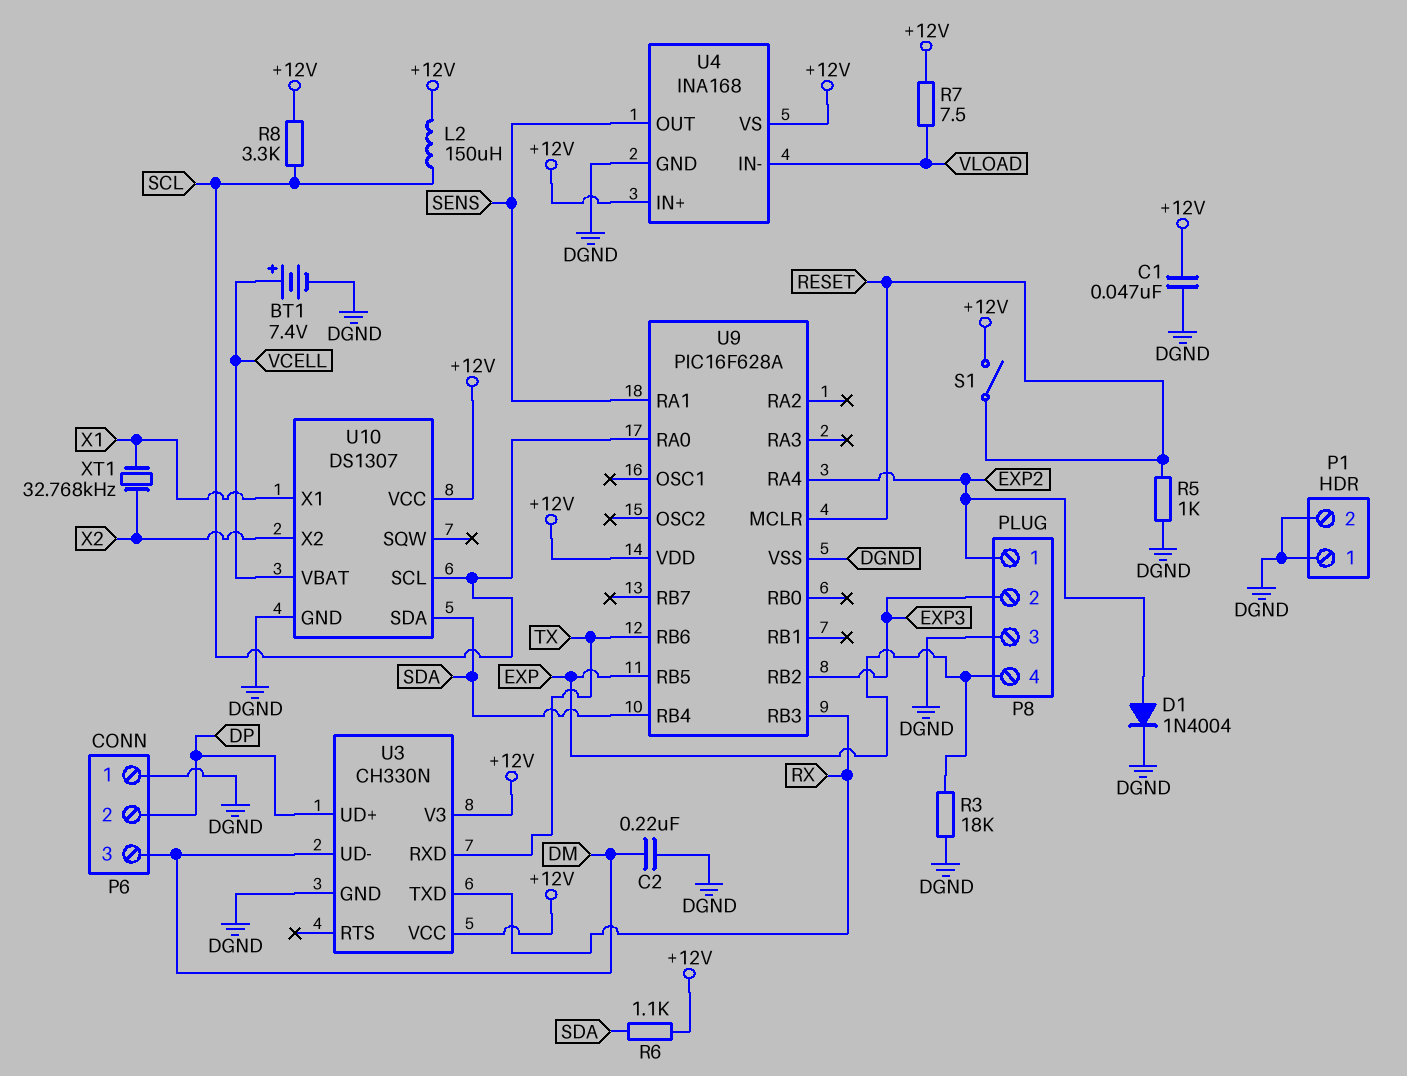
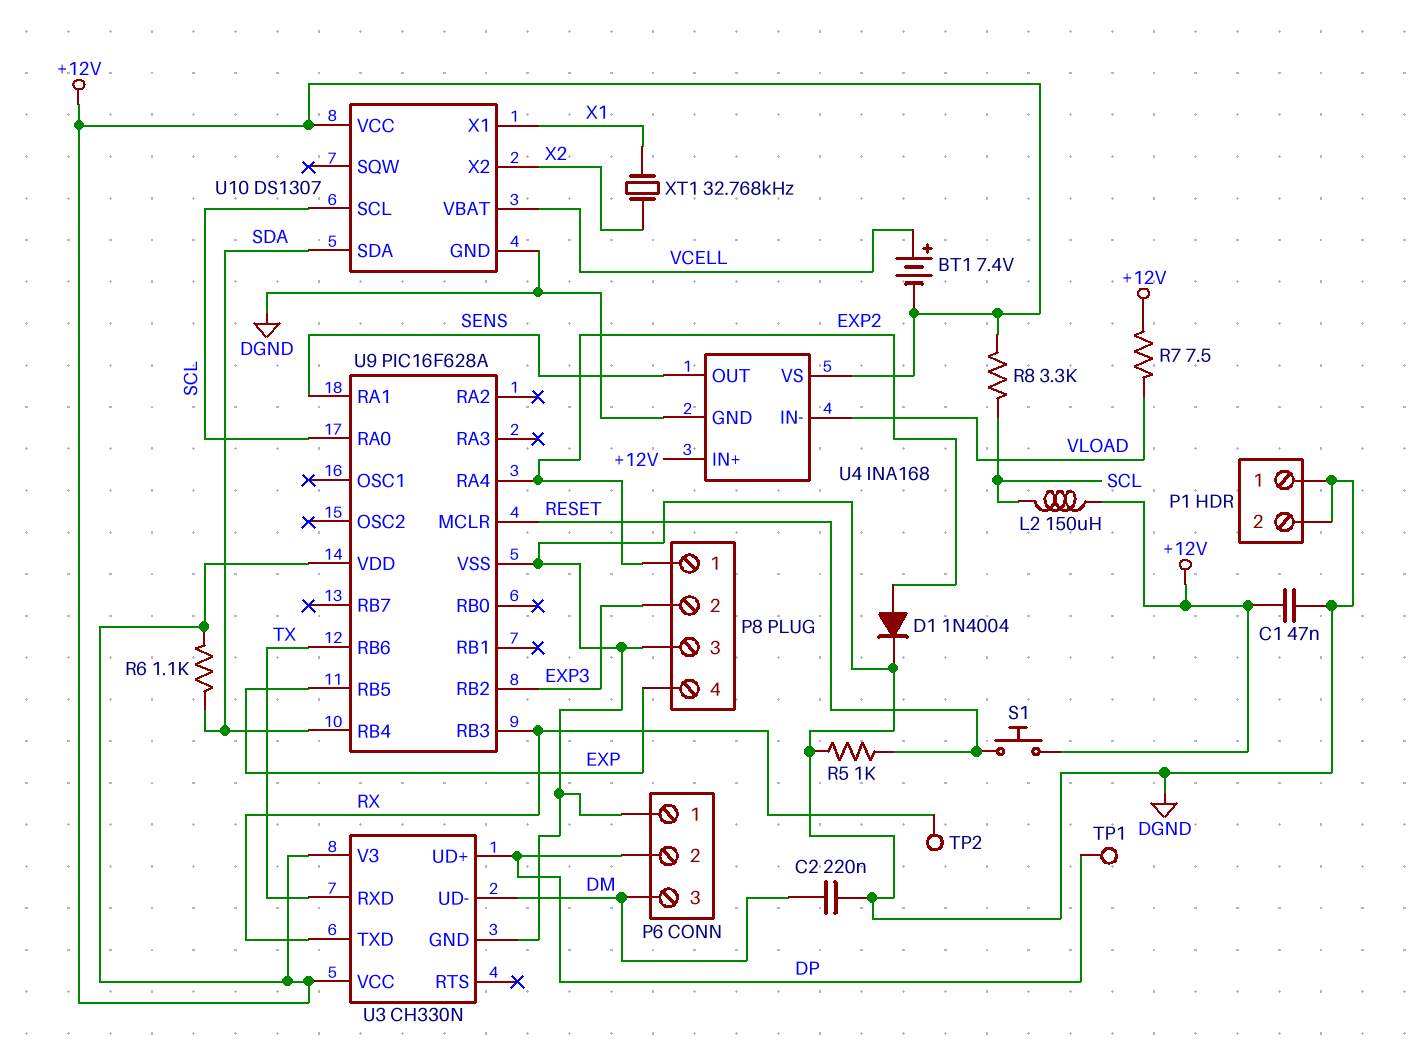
BT1: 7.4V (plus VCELL, minus DGND) -> 7.4V (plus VCELL, minus +12V)
R3: 18k (DGND, EXP) -> none
S1: switch (+12V, RESET) -> button (+12V, RESET)
TP1: none -> test point (DP)
TP2: none -> test point (RX)

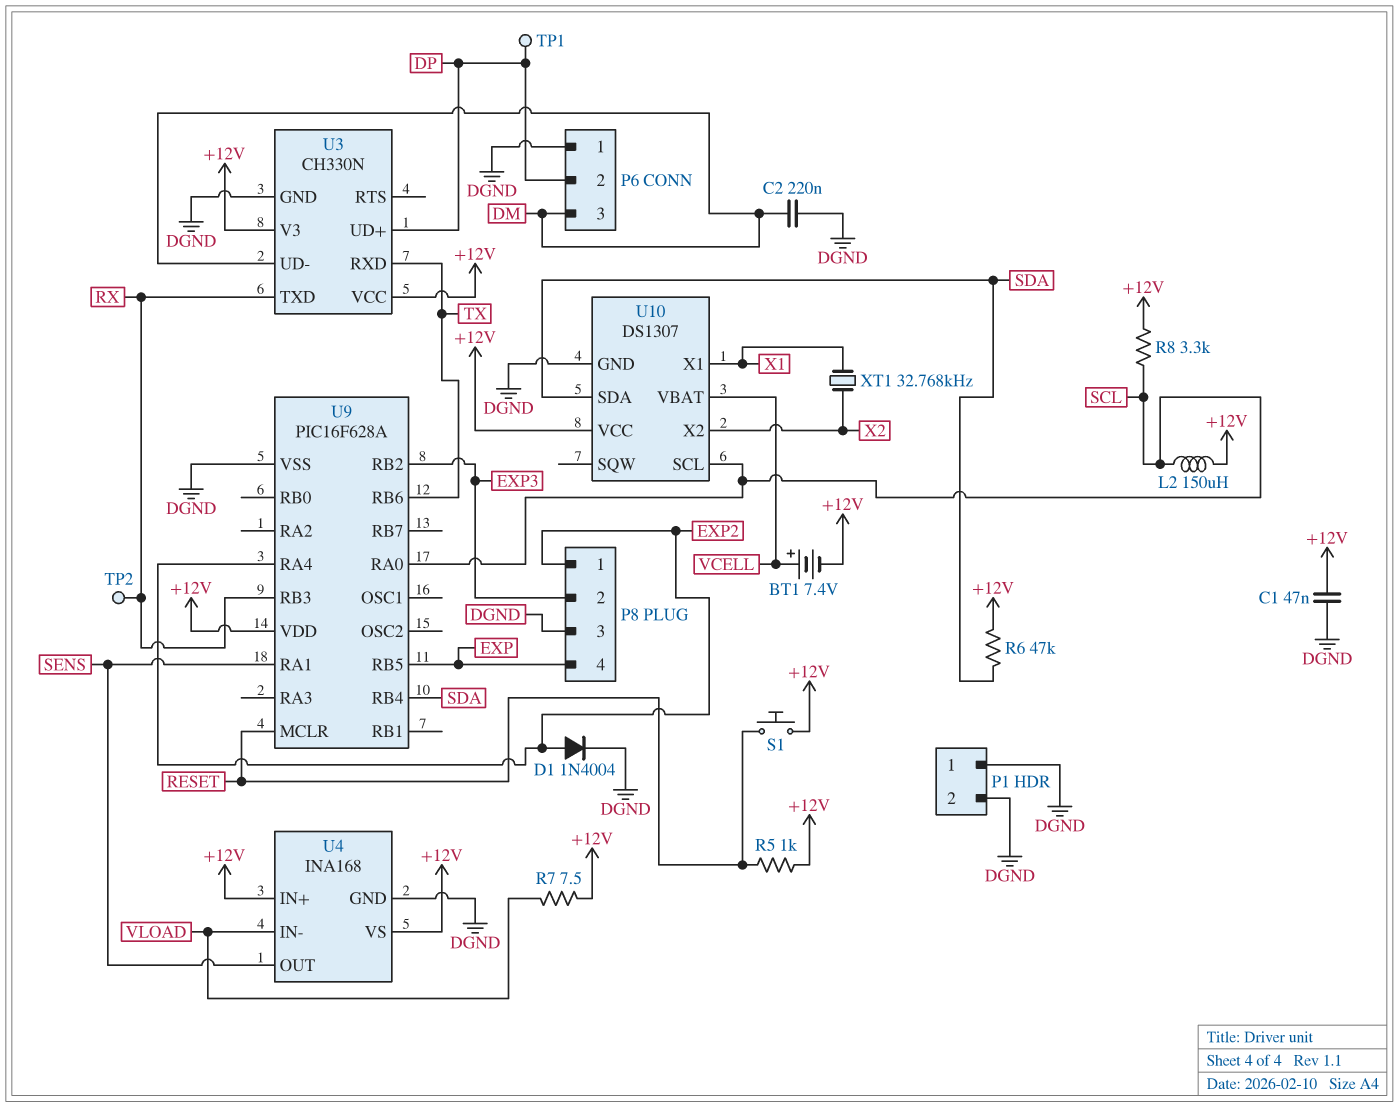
R5: 1k (DGND, RESET) -> 1k (+12V, RESET)
R6: 1.1k (+12V, SDA) -> 47k (+12V, SDA)

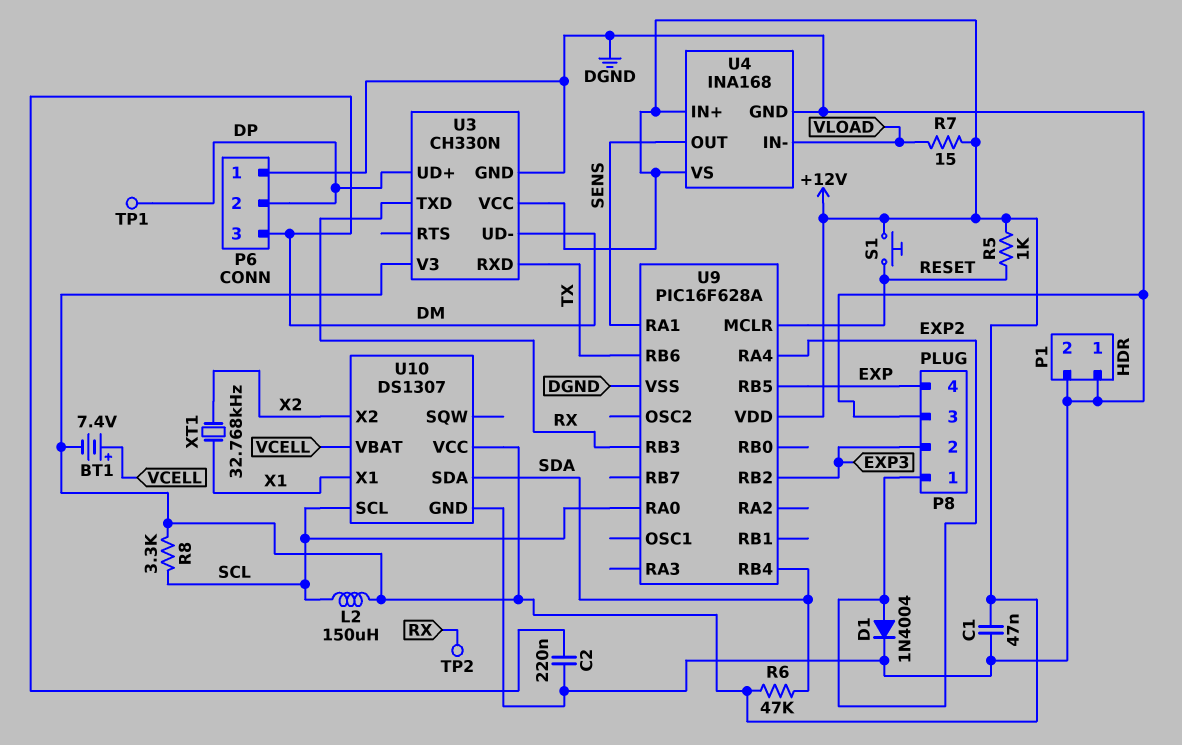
R7: 7.5 (+12V, VLOAD) -> 15 (+12V, VLOAD)

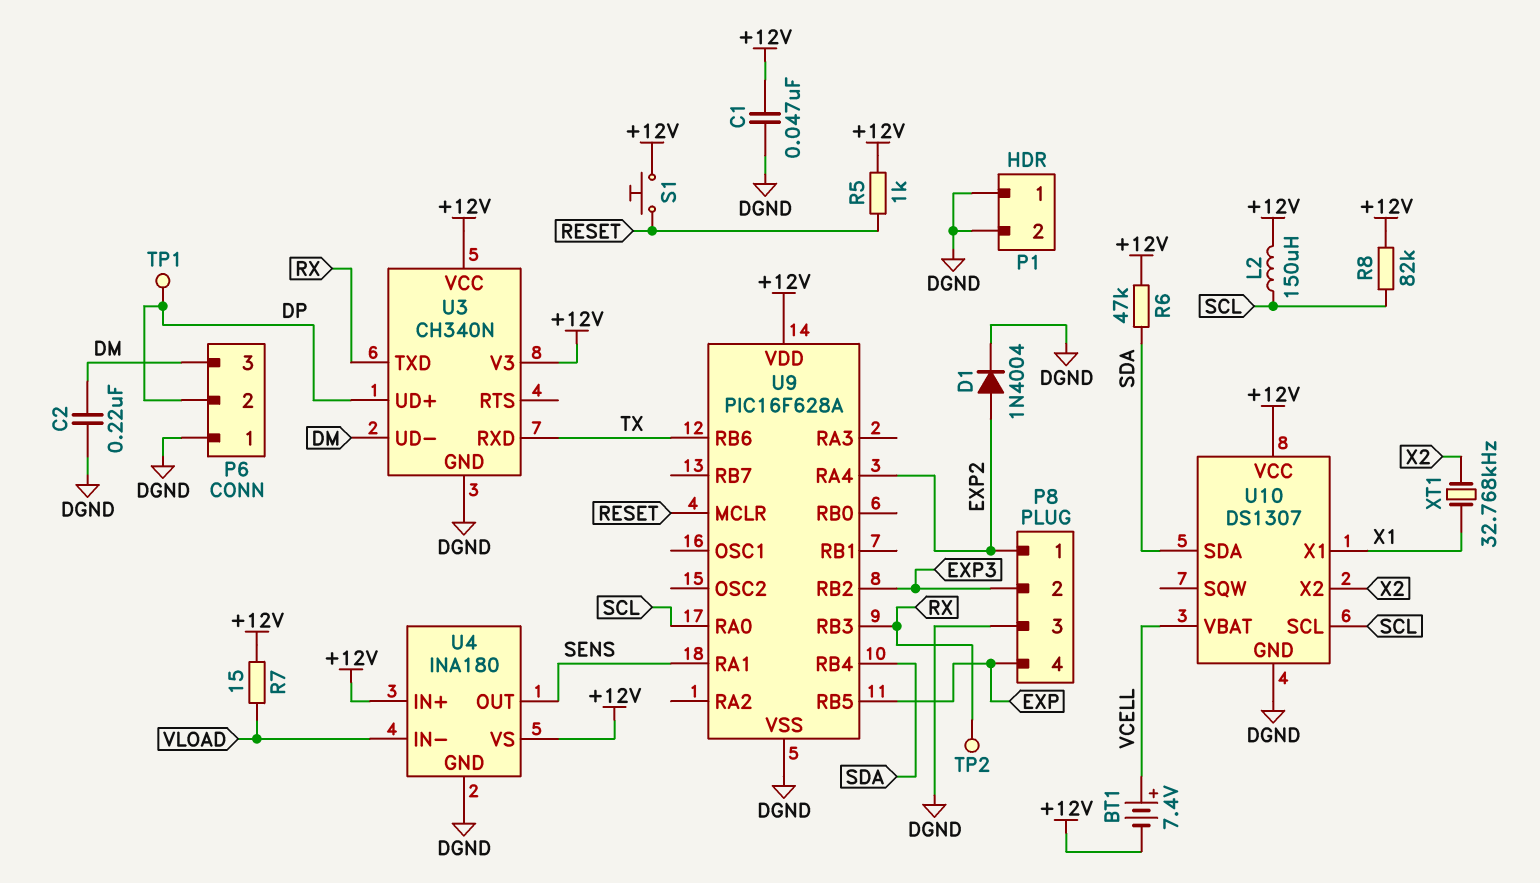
R8: 3.3k (+12V, SCL) -> 82k (+12V, SCL)
U3: CH330N -> CH340N
U4: INA168 -> INA180

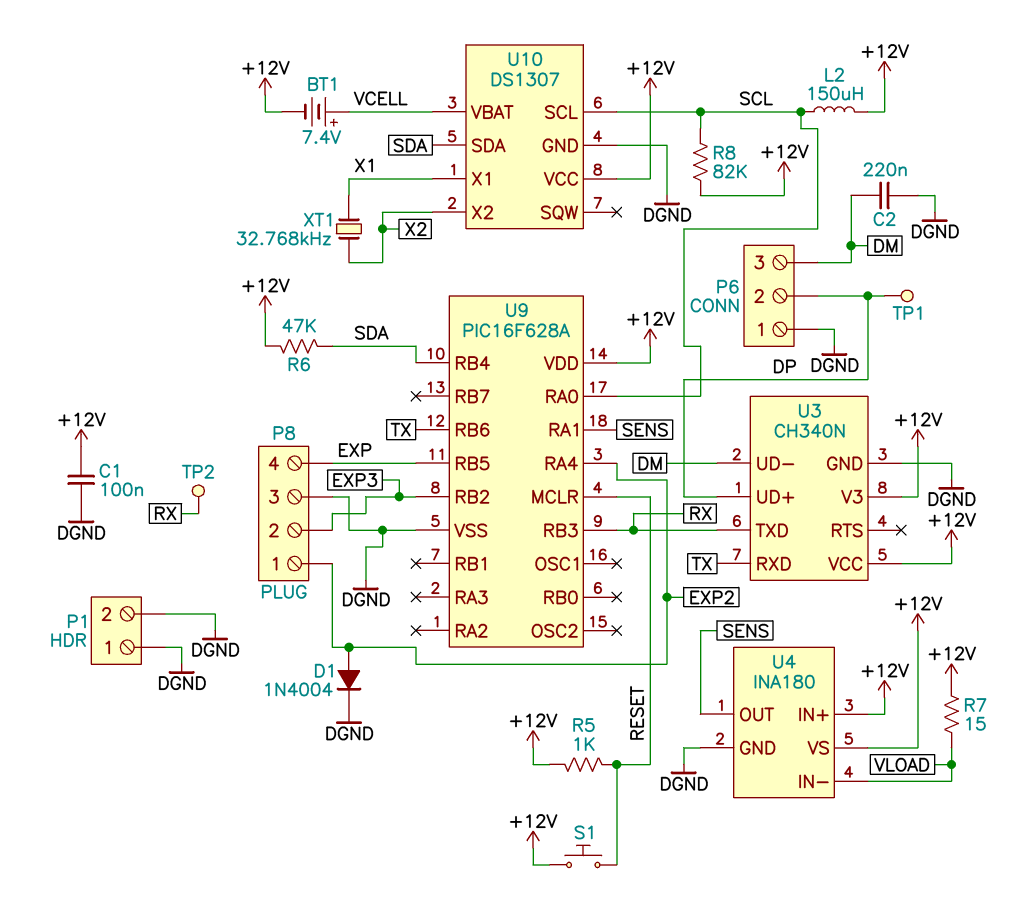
C1: 47nF (+12V, DGND) -> 100nF (+12V, DGND)

